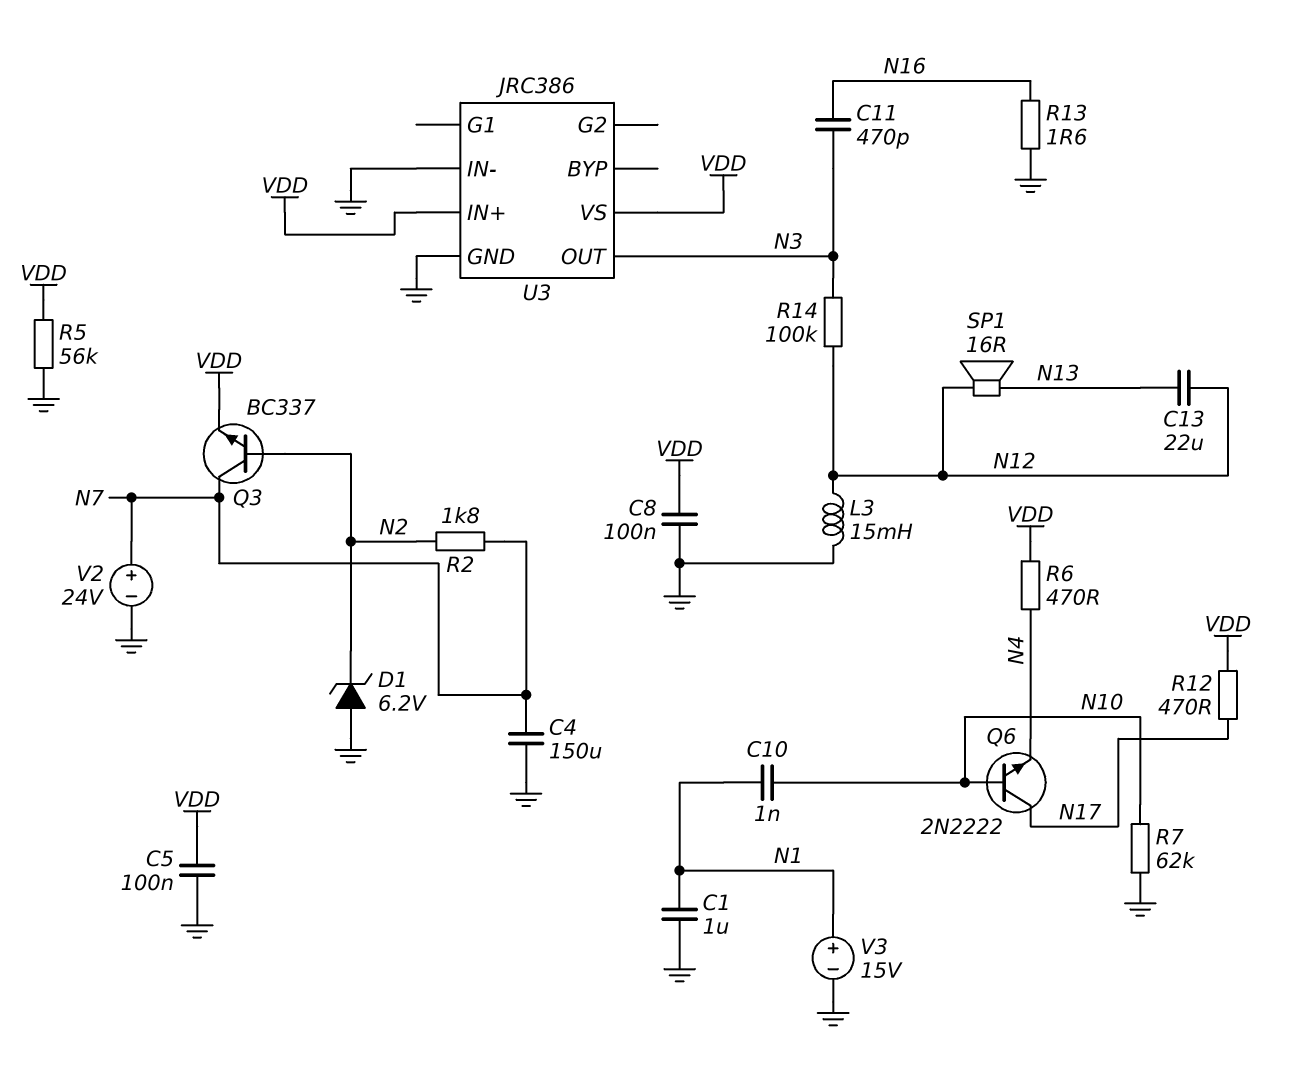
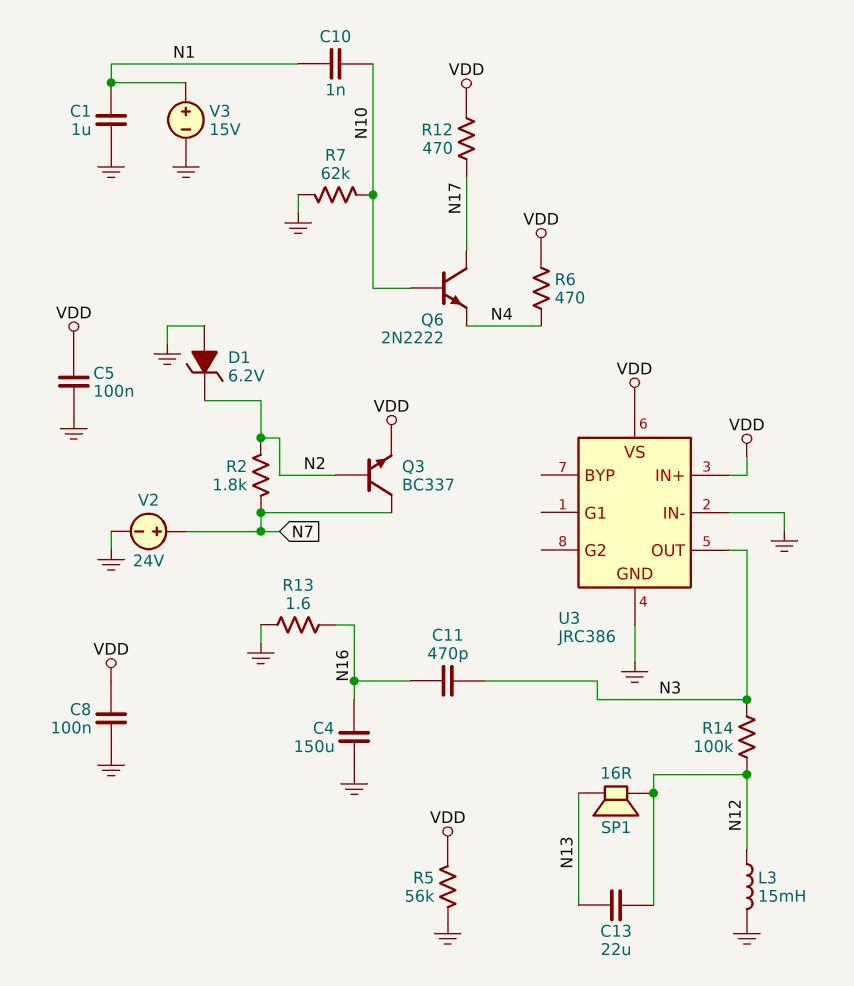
C4: 150uF (GND, N7) -> 150uF (GND, N16)

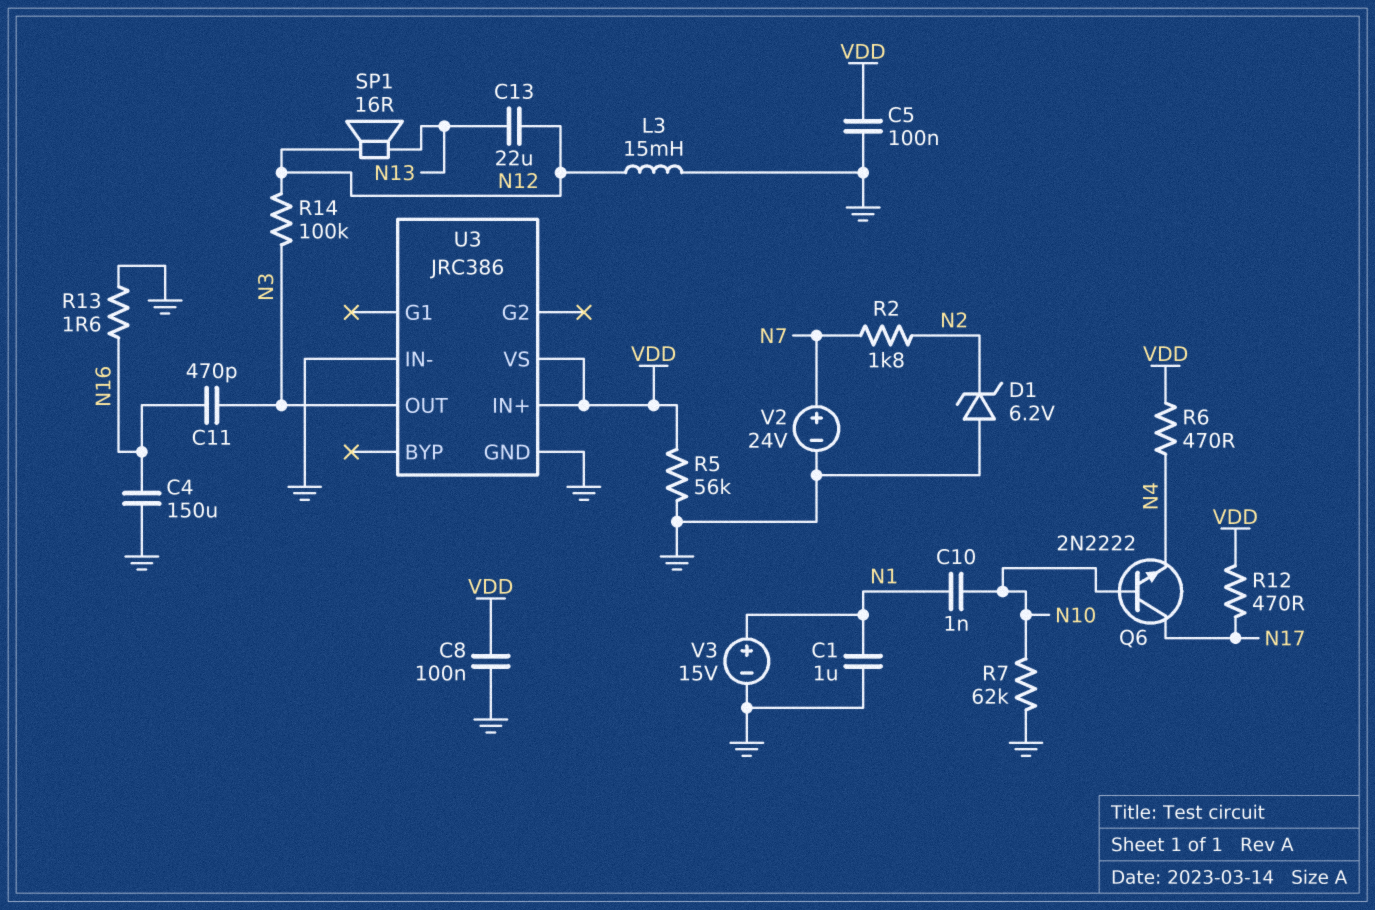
Q3: NPN BC337 (B N2, C N7, E VDD) -> none

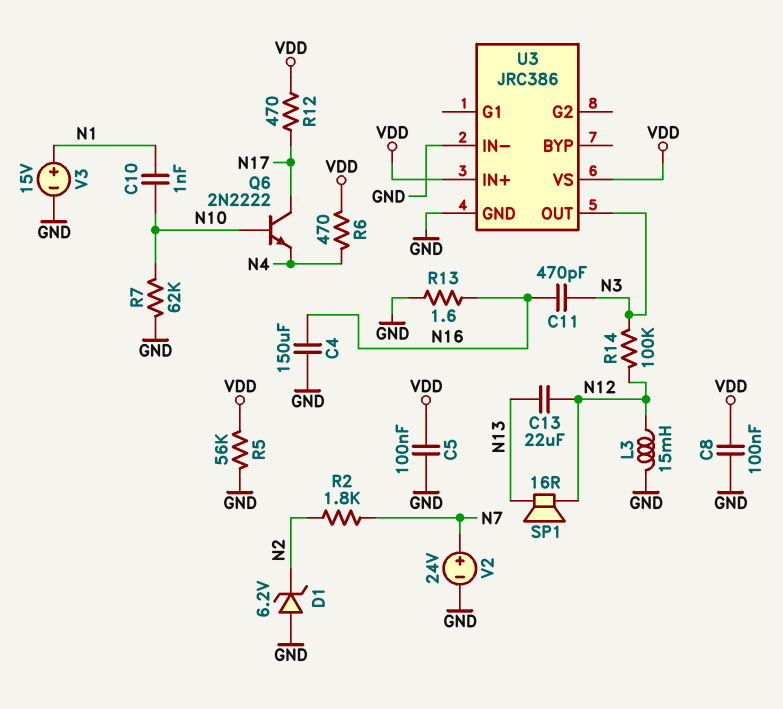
C1: 1uF (GND, N1) -> none

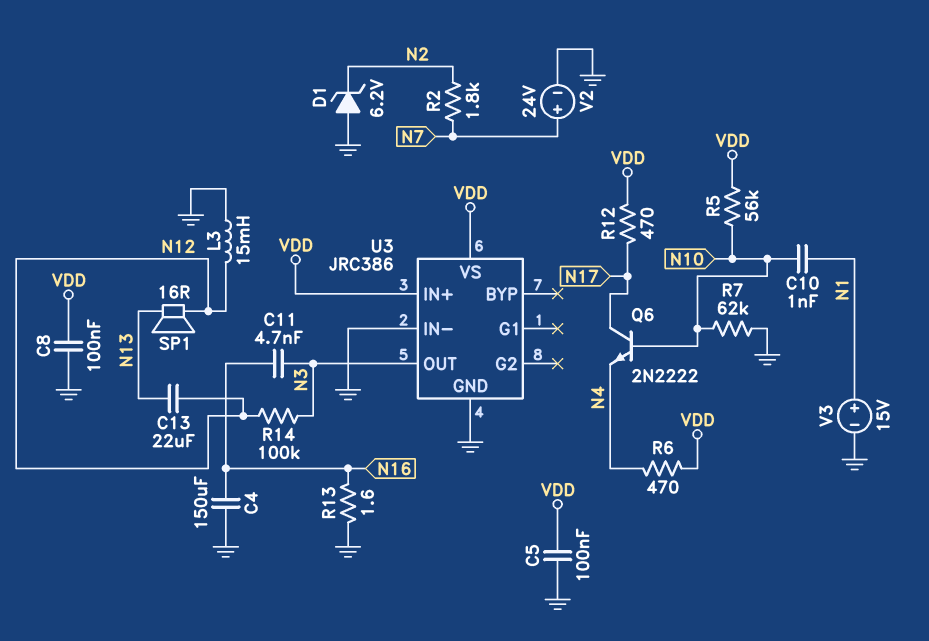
C11: 470pF (N3, N16) -> 4.7nF (N3, N16)
R5: 56k (GND, VDD) -> 56k (N10, VDD)

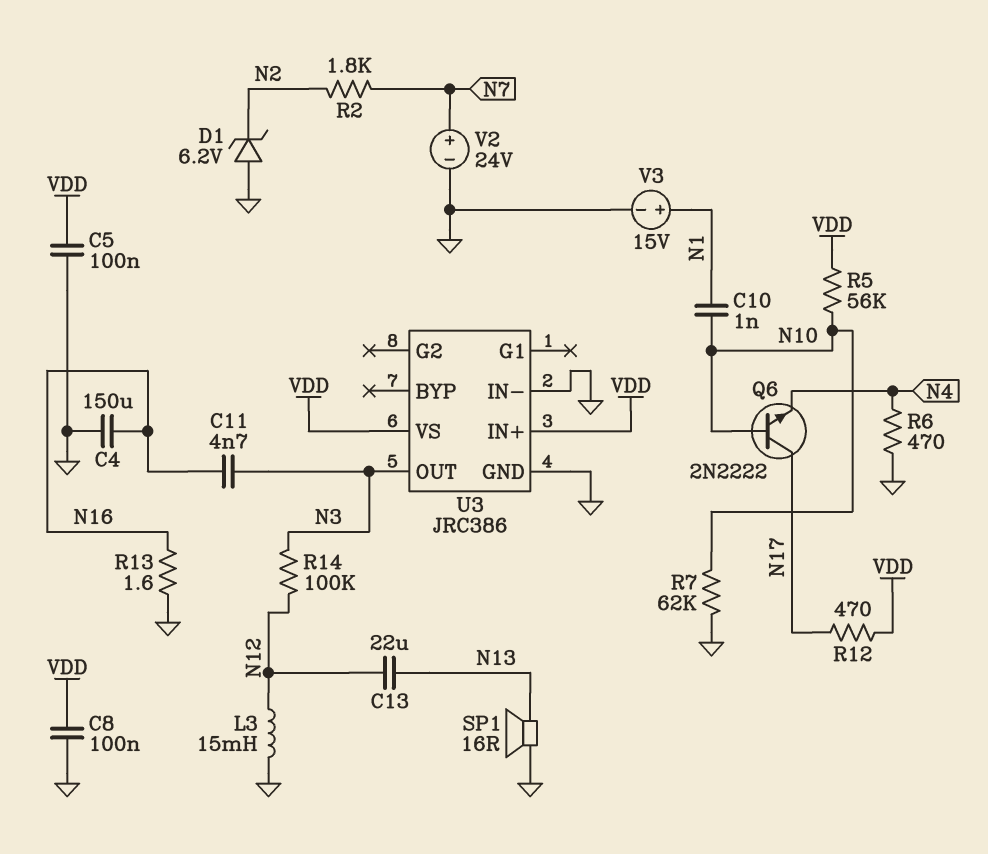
R6: 470 (N4, VDD) -> 470 (GND, N4)
SP1: speaker 16R (N12, N13) -> speaker 16R (GND, N13)

